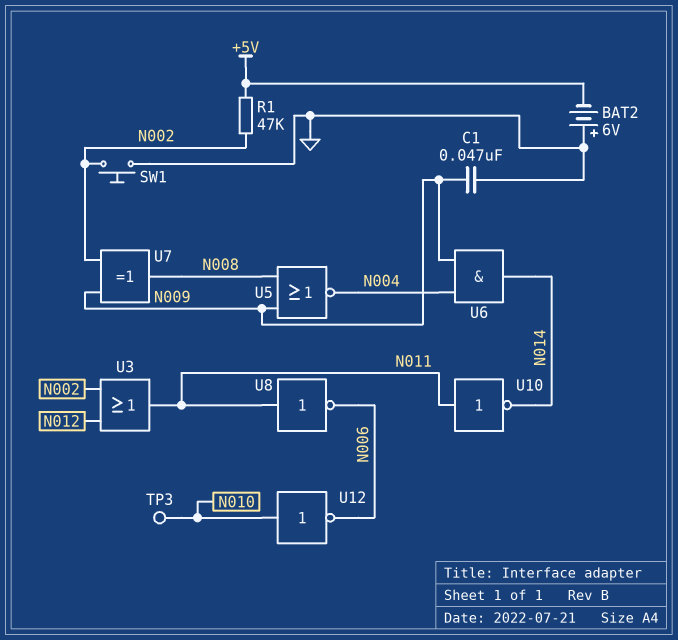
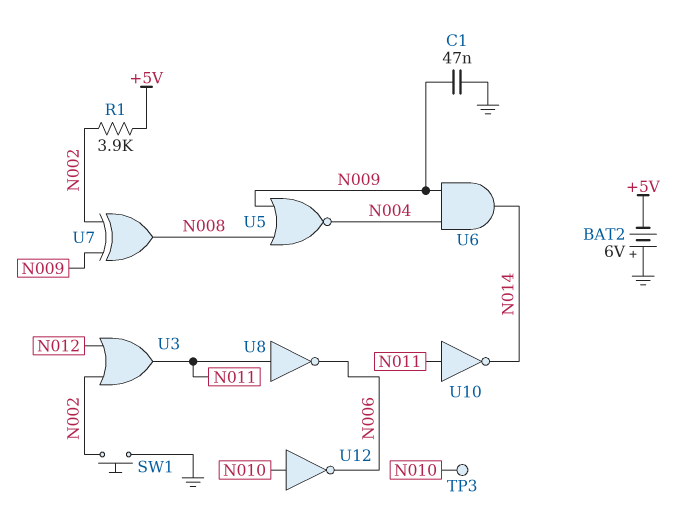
R1: 47k (+5V, N002) -> 3.9k (+5V, N002)

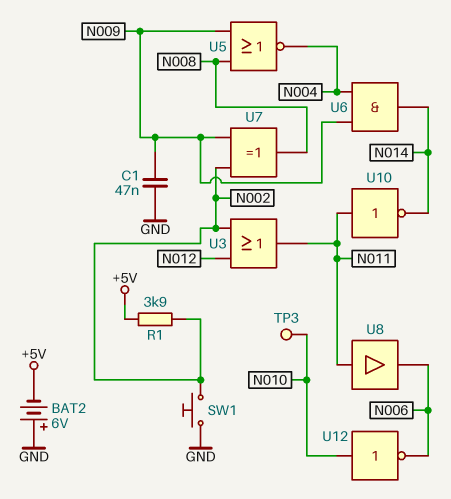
U8: NOT (in N011, out N006) -> buffer (in N011, out N006)

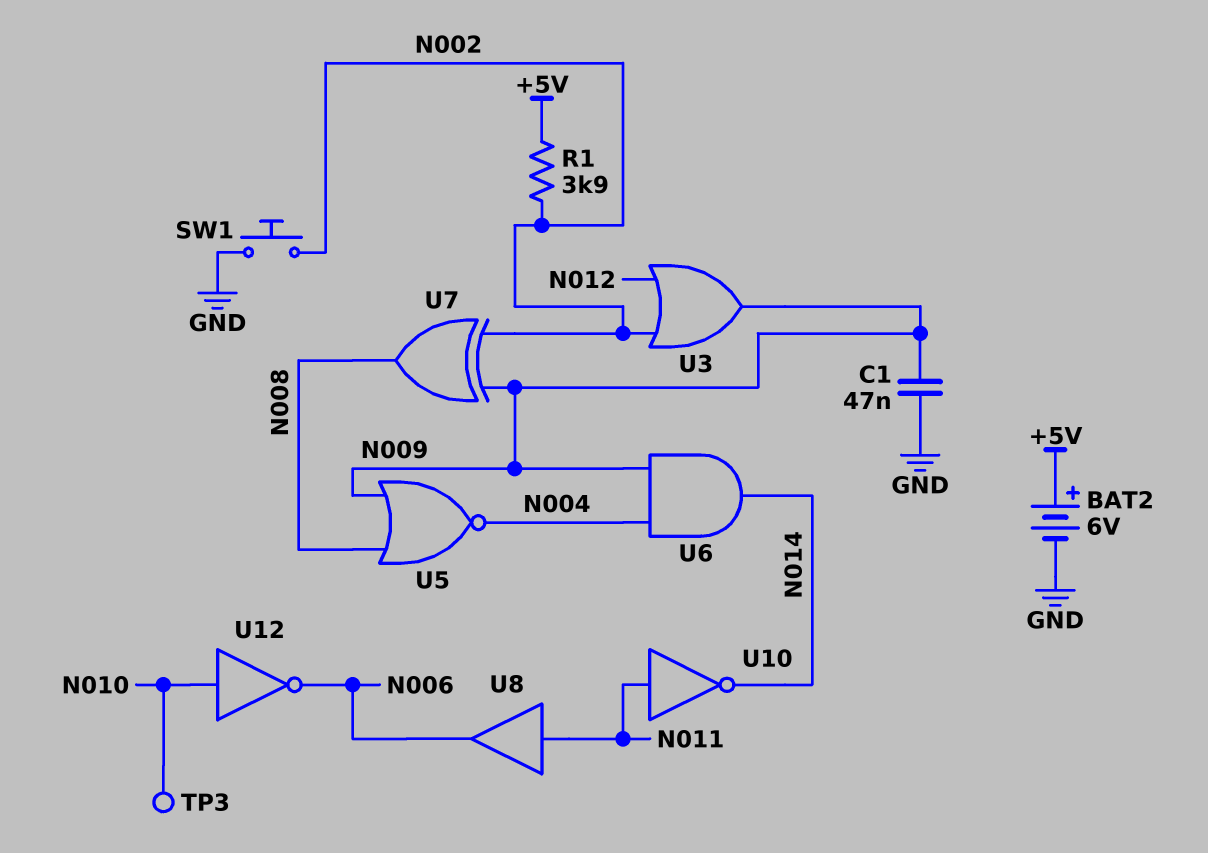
BAT2: 6V (plus GND, minus +5V) -> 6V (plus +5V, minus GND)
U3: OR (in N002, in N012, out N011) -> OR (in N002, in N012, out N009)

